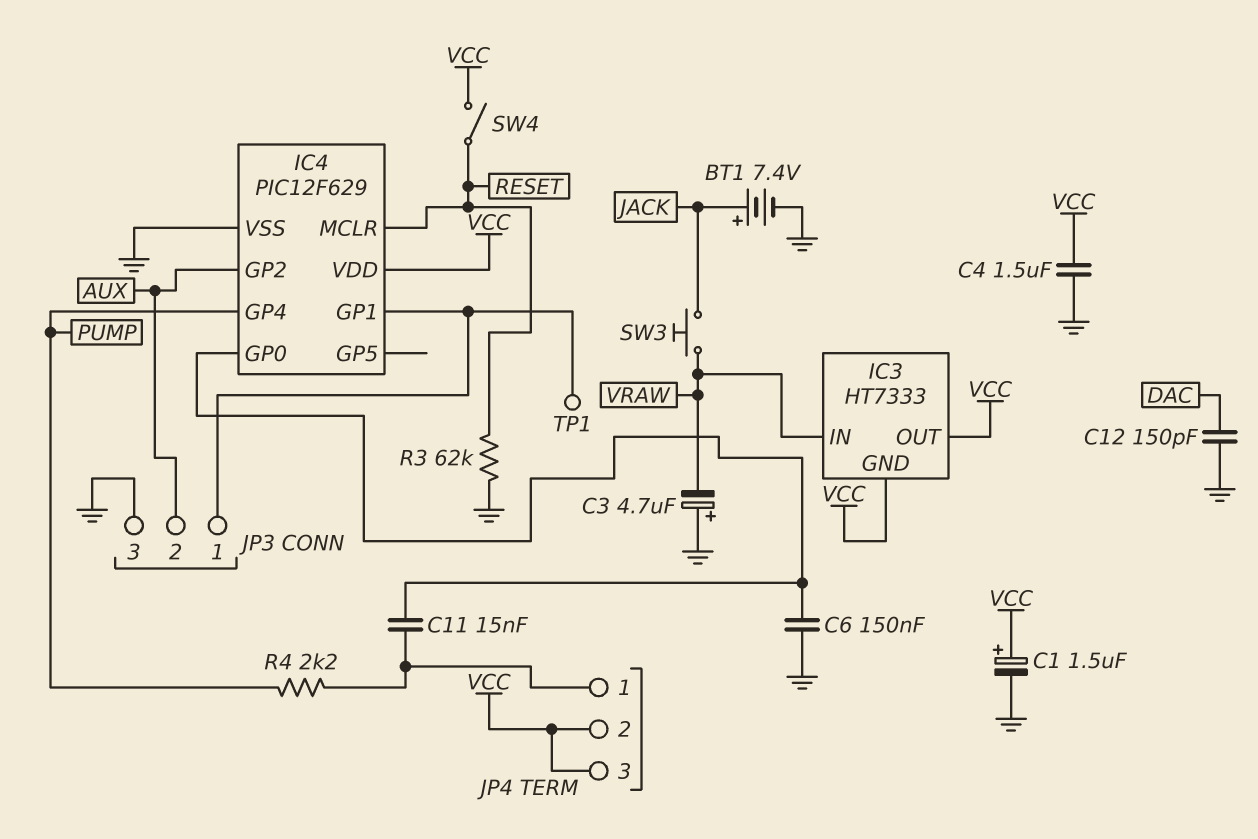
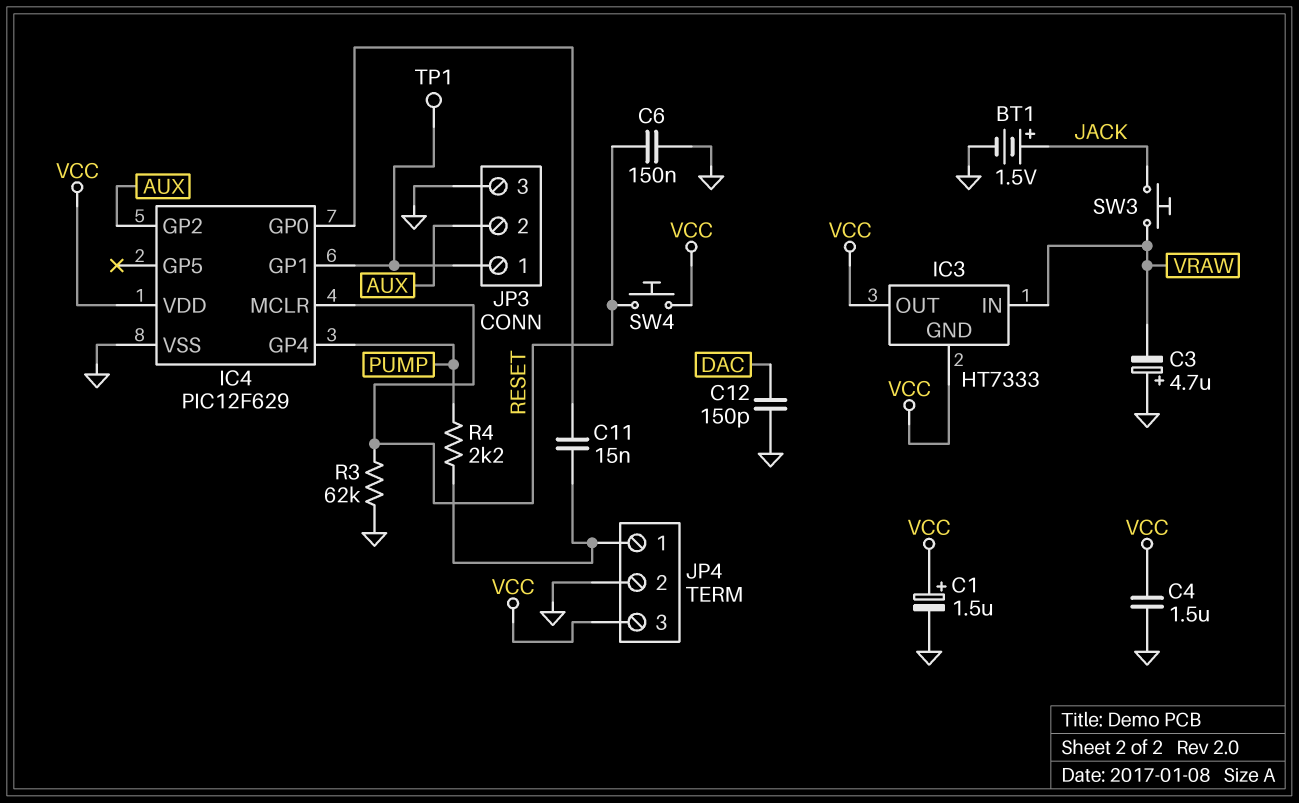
BT1: 7.4V (plus JACK, minus GND) -> 1.5V (plus JACK, minus GND)
C6: 150nF (GND, IC4/GP0) -> 150nF (GND, RESET)
JP4 pin 2: VCC -> GND
SW4: switch (RESET, VCC) -> button (RESET, VCC)

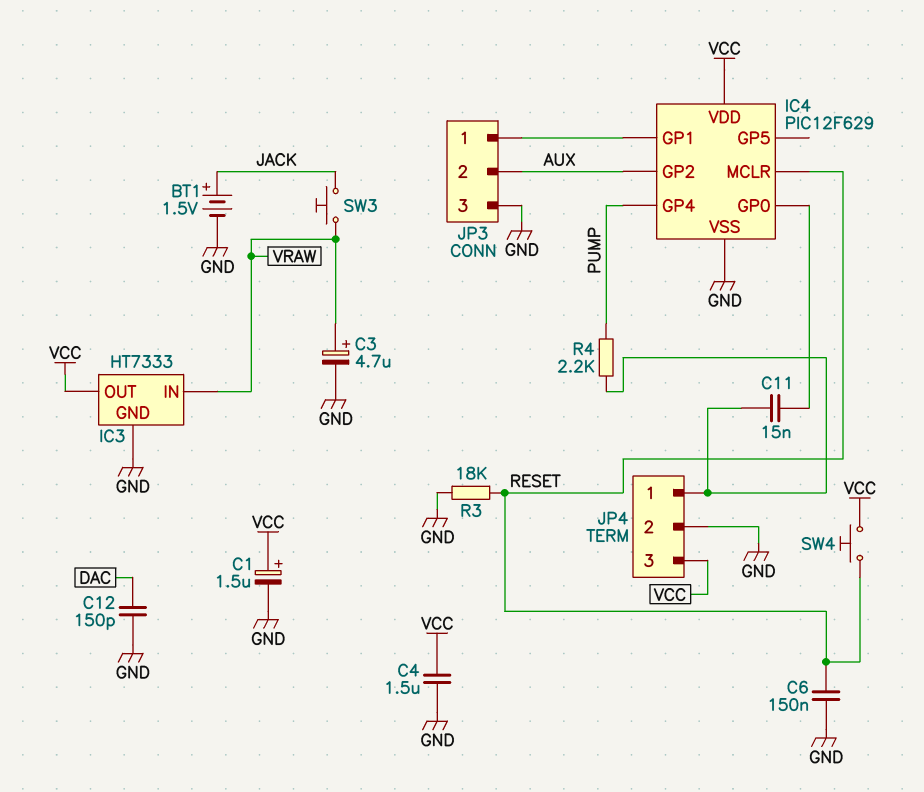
C3: 4.7uF (plus GND, minus VRAW) -> 4.7uF (plus VRAW, minus GND)
IC3 pin GND: VCC -> GND
R3: 62k (GND, RESET) -> 18k (GND, RESET)
TP1: test point (IC4/GP1) -> none

